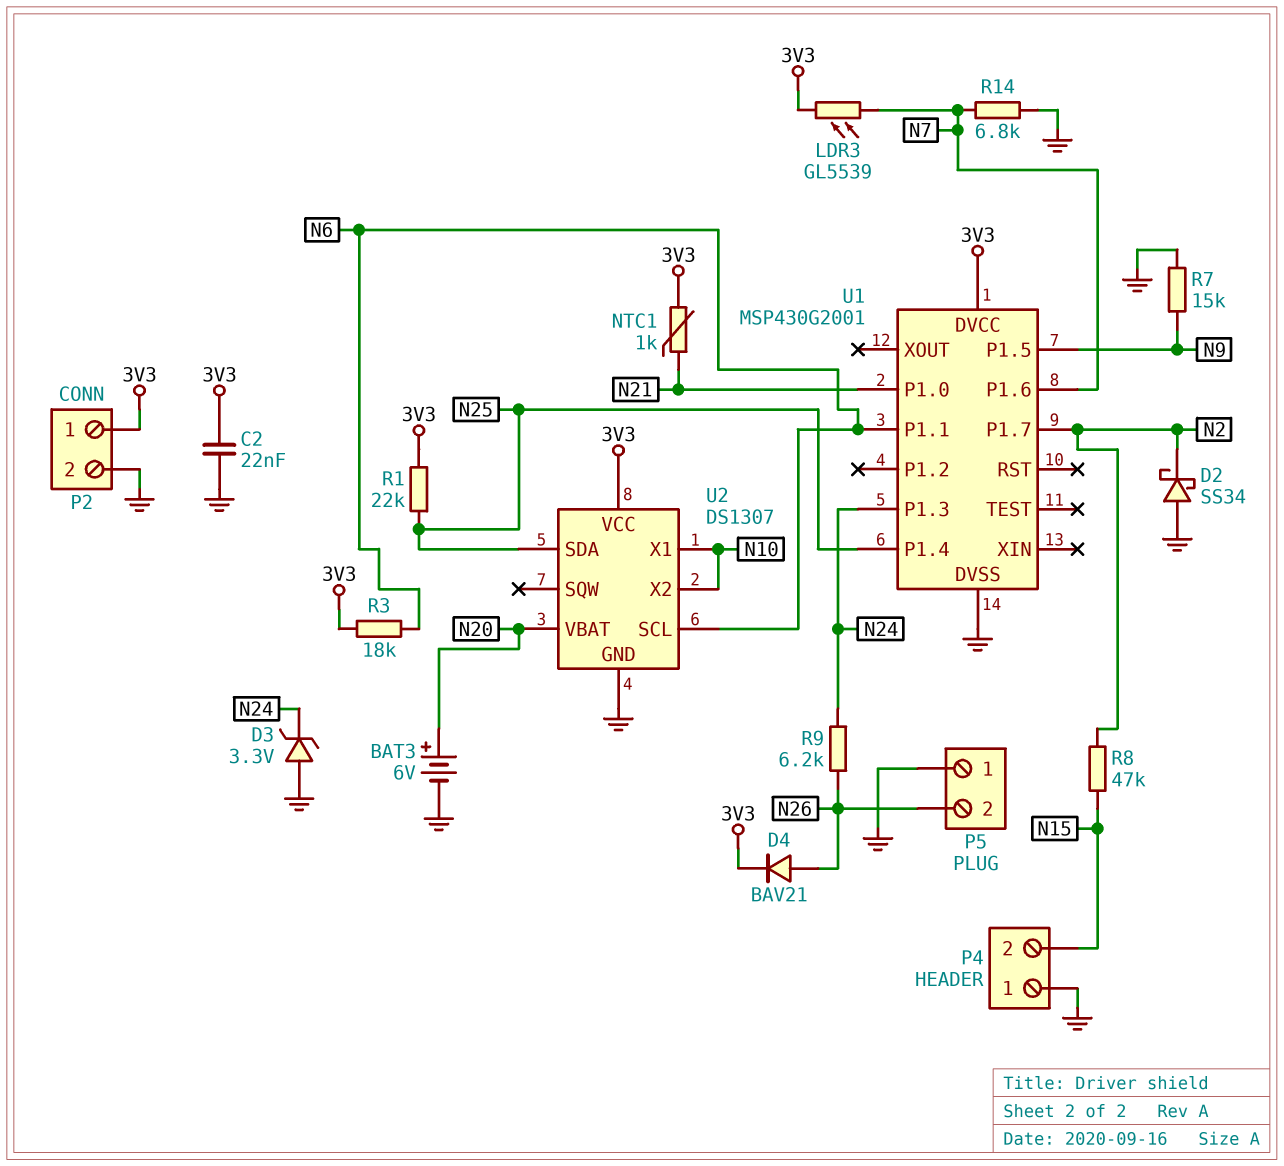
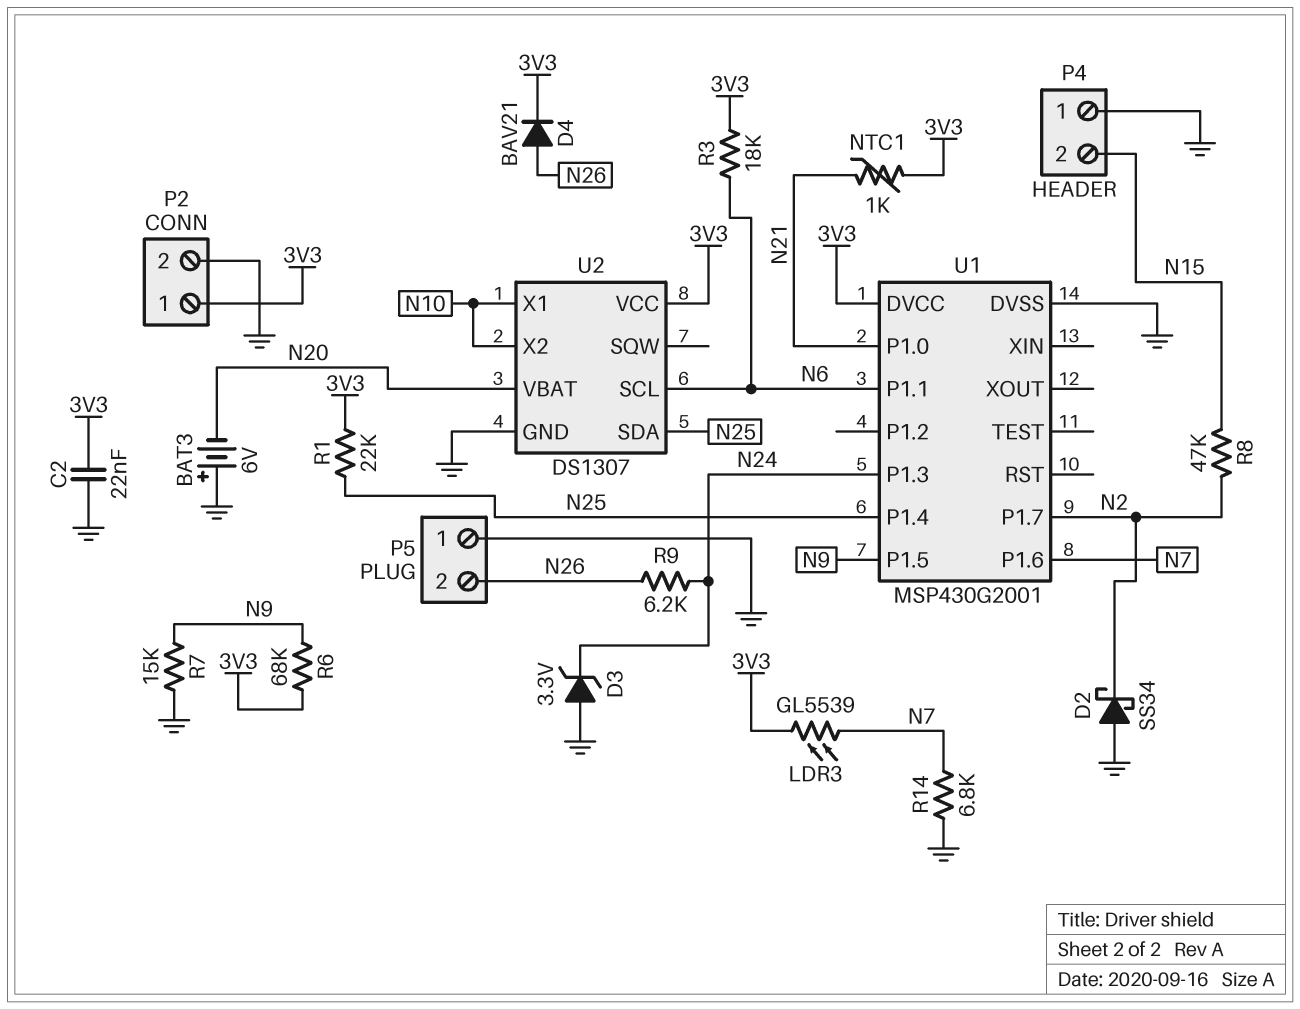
BAT3: 6V (plus N20, minus GND) -> 6V (plus GND, minus N20)
R6: none -> 68k (3V3, N9)

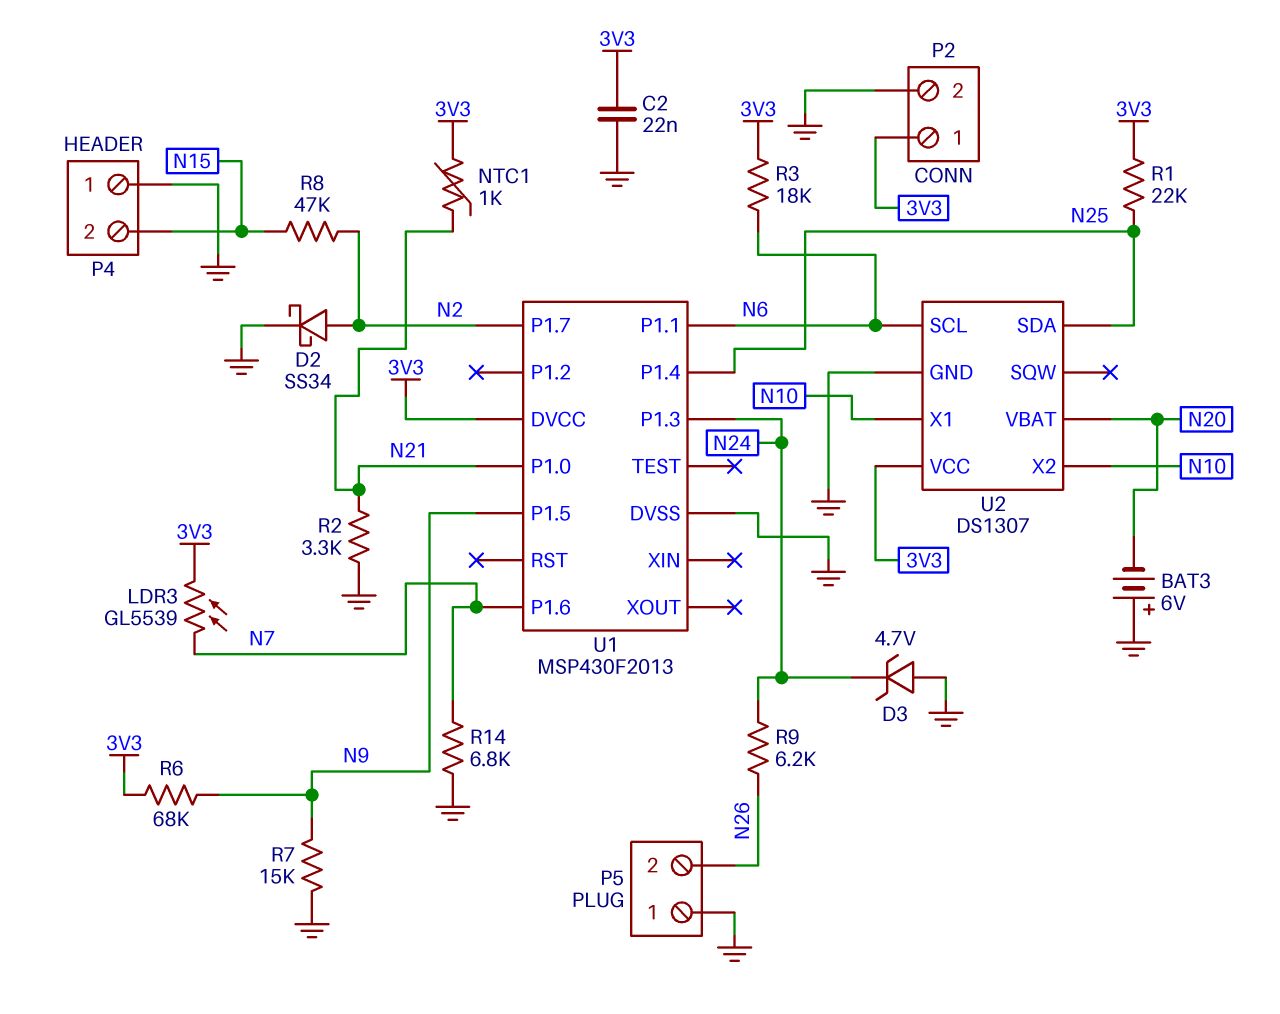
D2: schottky SS34 (A GND, K N2) -> schottky SS34 (A N2, K GND)
D3: zener 3.3V (A GND, K N24) -> zener 4.7V (A GND, K N24)
D4: diode BAV21 (A N26, K 3V3) -> none
R2: none -> 3.3k (GND, N21)
U1: MSP430G2001 -> MSP430F2013

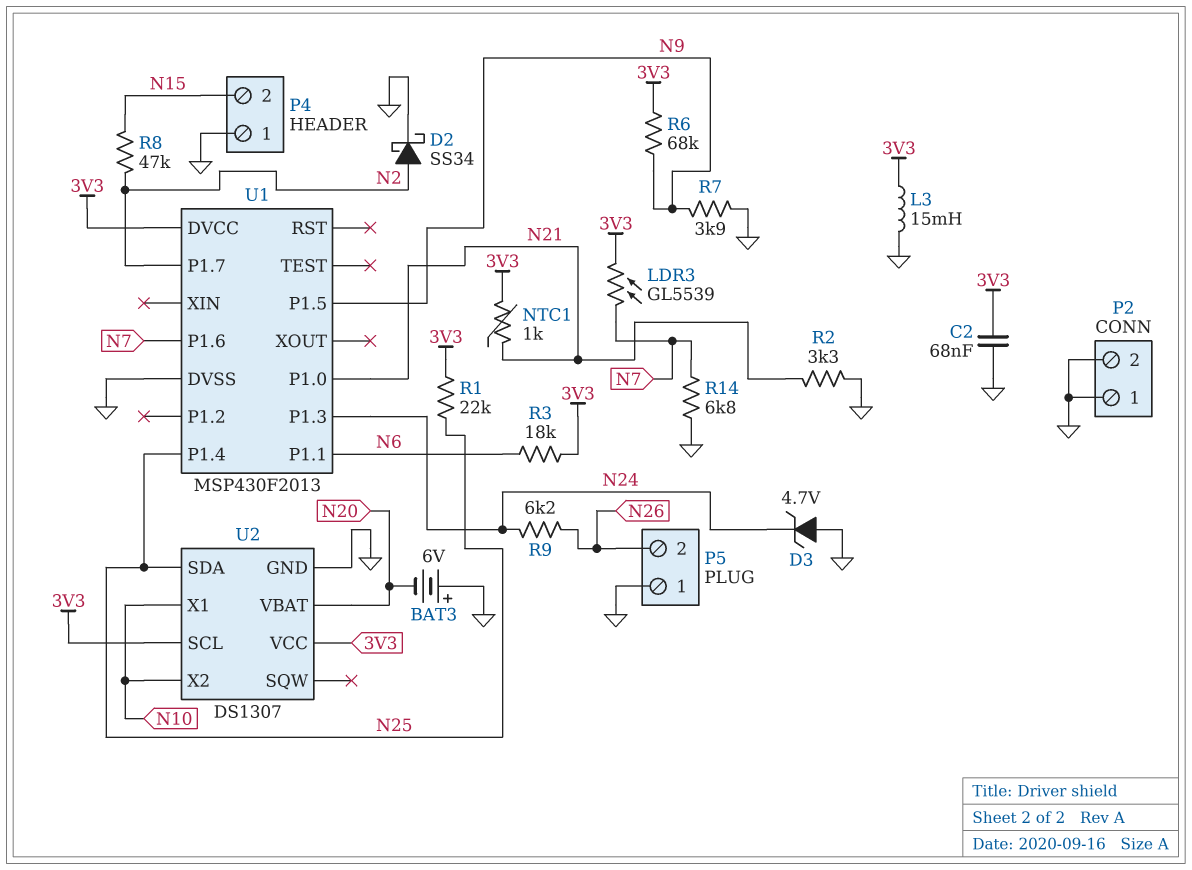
C2: 22nF (3V3, GND) -> 68nF (3V3, GND)
L3: none -> 15mH (3V3, GND)
P2 pin 1: 3V3 -> GND
R7: 15k (GND, N9) -> 3.9k (GND, N9)
U2 pin SCL: N6 -> 3V3

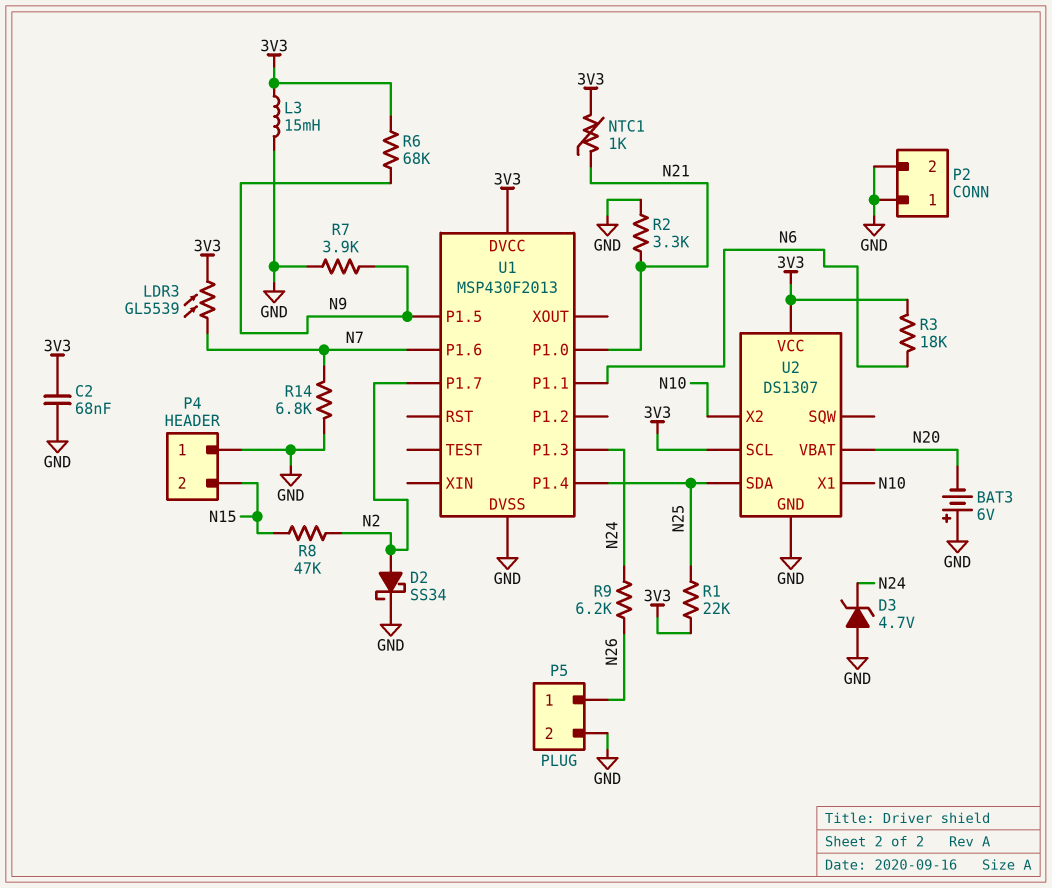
P5 pin 1: GND -> N26
P5 pin 2: N26 -> GND

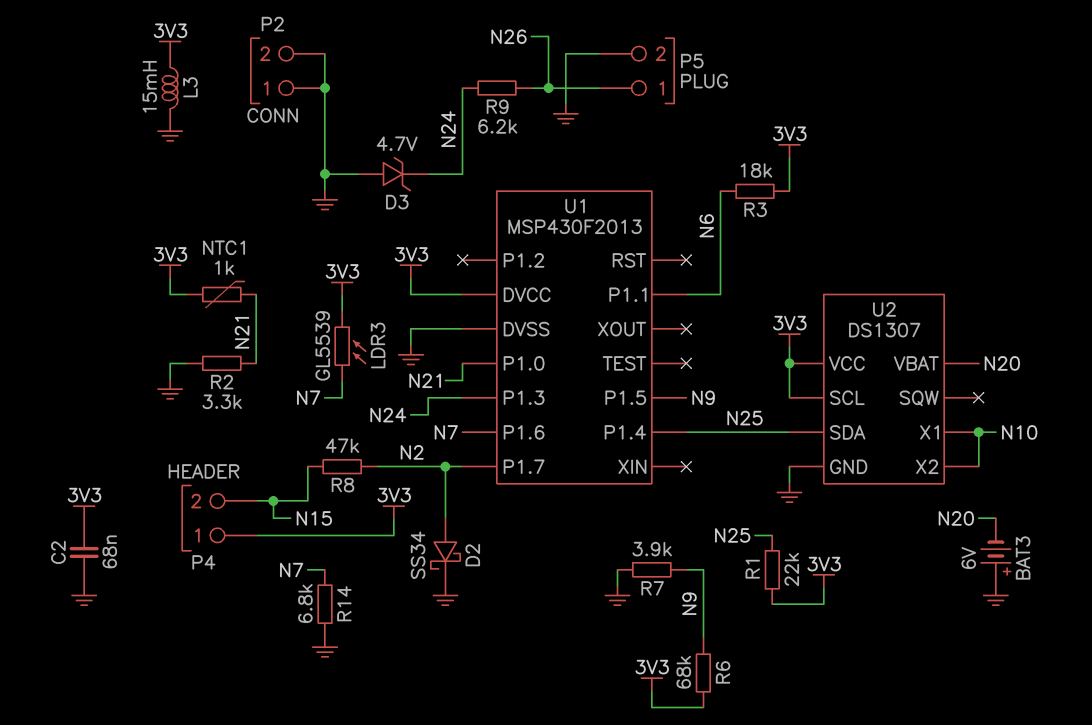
P4 pin 1: GND -> 3V3

